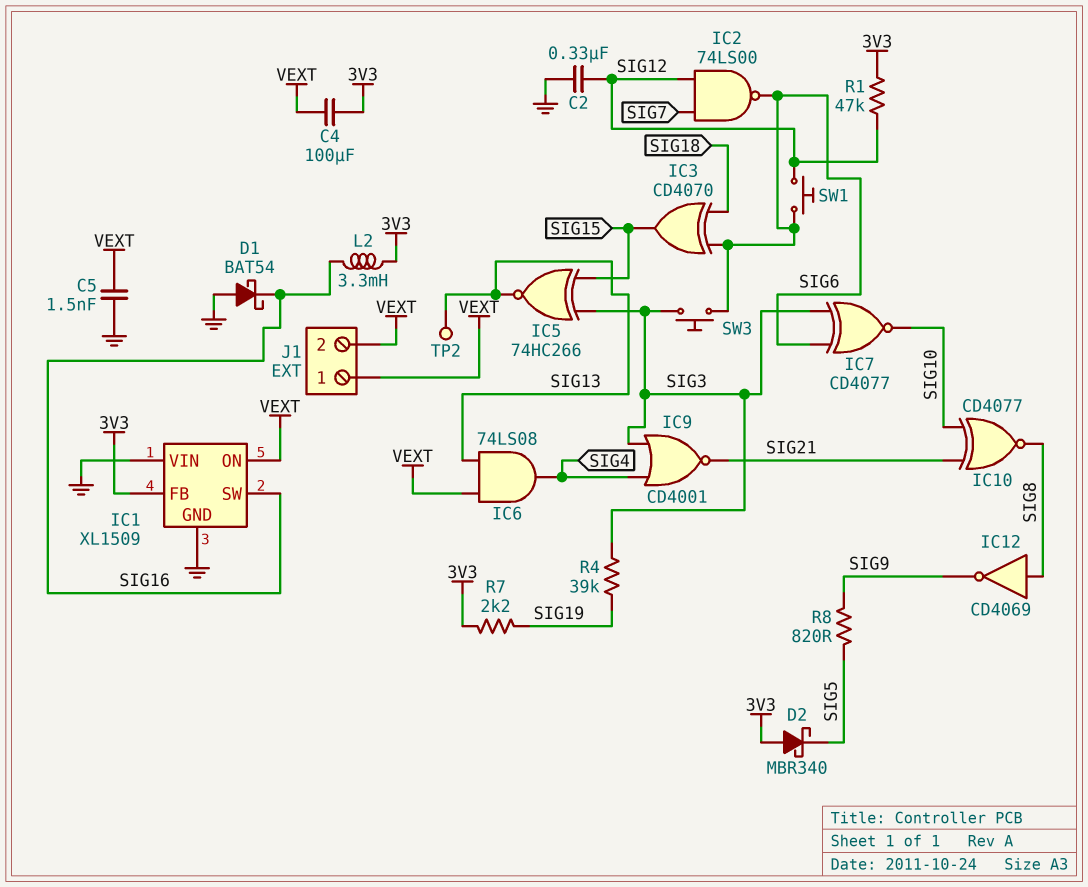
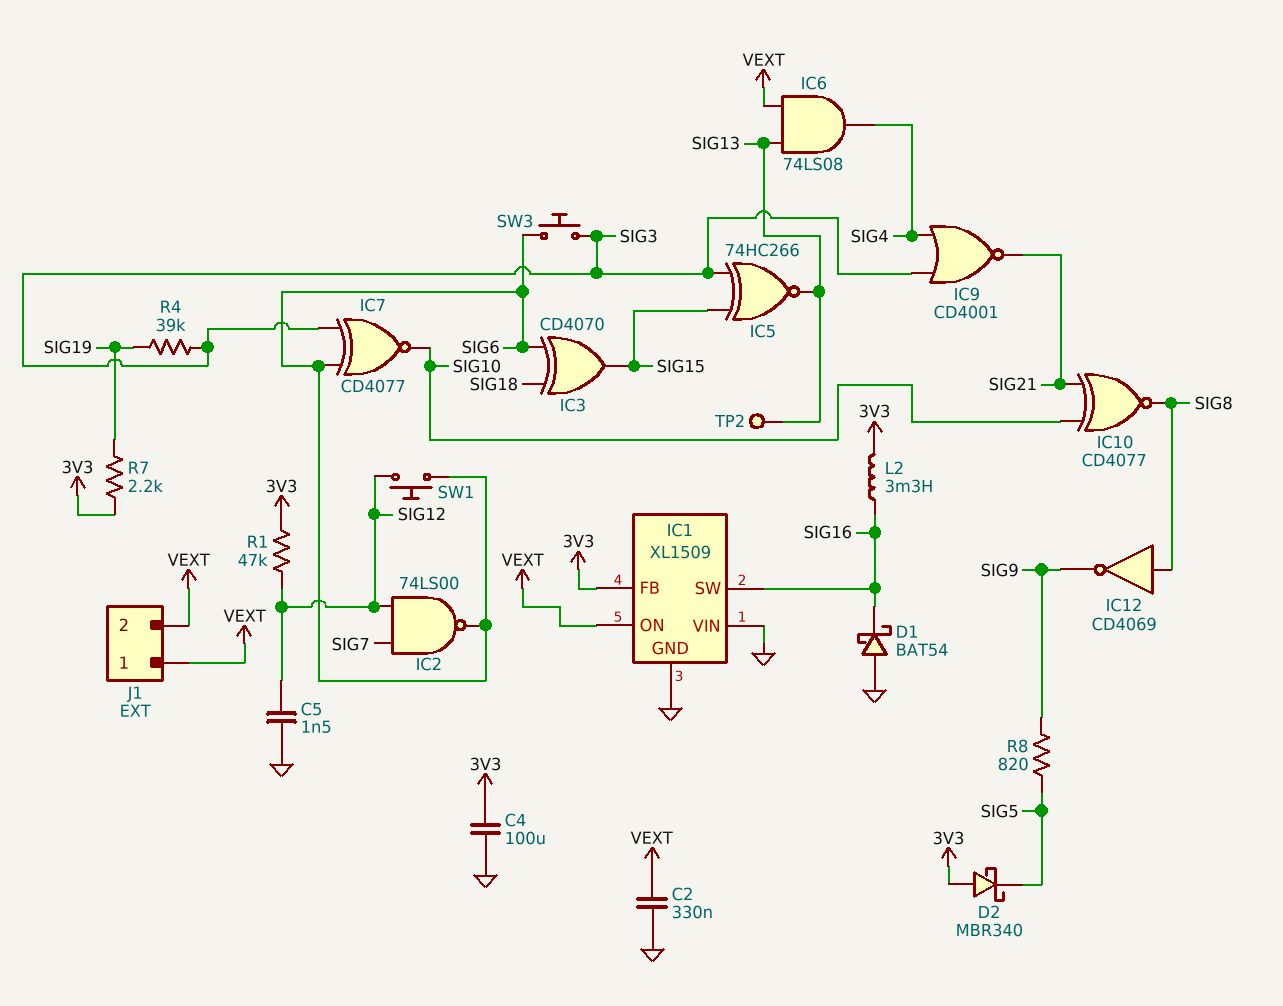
C2: 330nF (GND, SIG12) -> 330nF (GND, VEXT)
C4: 100uF (3V3, VEXT) -> 100uF (3V3, GND)
C5: 1.5nF (GND, VEXT) -> 1.5nF (GND, SIG12)

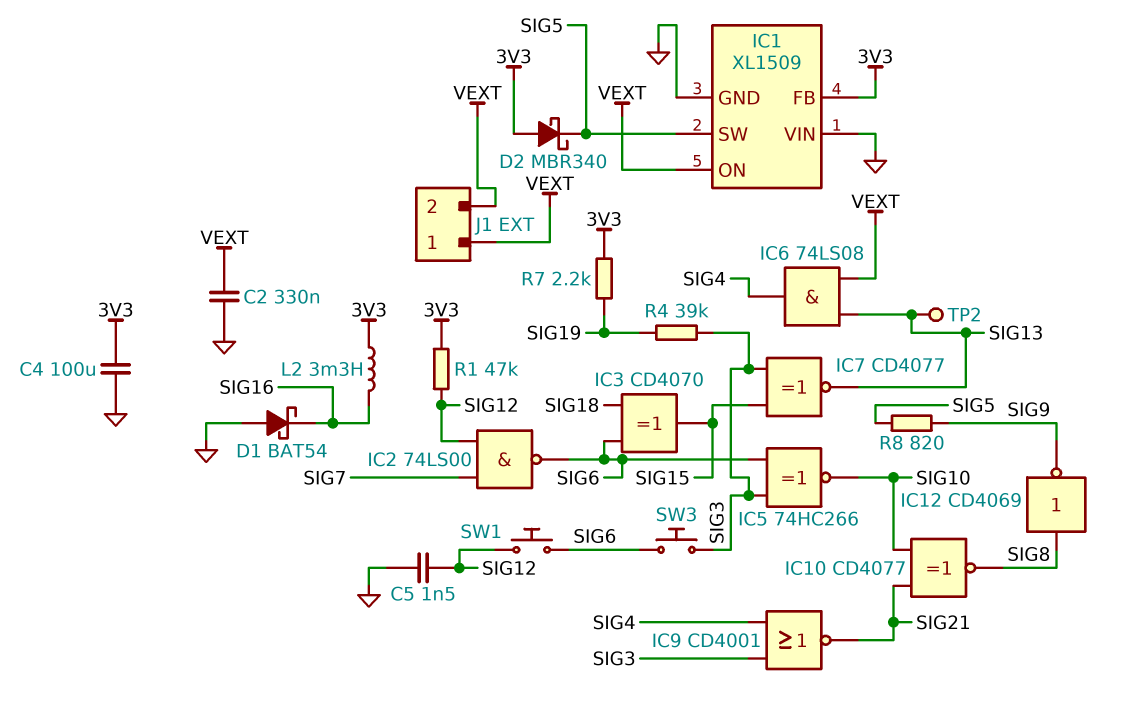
IC1 pin SW: SIG16 -> SIG5
IC5: XNOR 74HC266 (in SIG3, in SIG15, out SIG13) -> XNOR 74HC266 (in SIG3, in SIG6, out SIG10)
IC7: XNOR CD4077 (in SIG3, in SIG6, out SIG10) -> XNOR CD4077 (in SIG3, in SIG15, out SIG13)

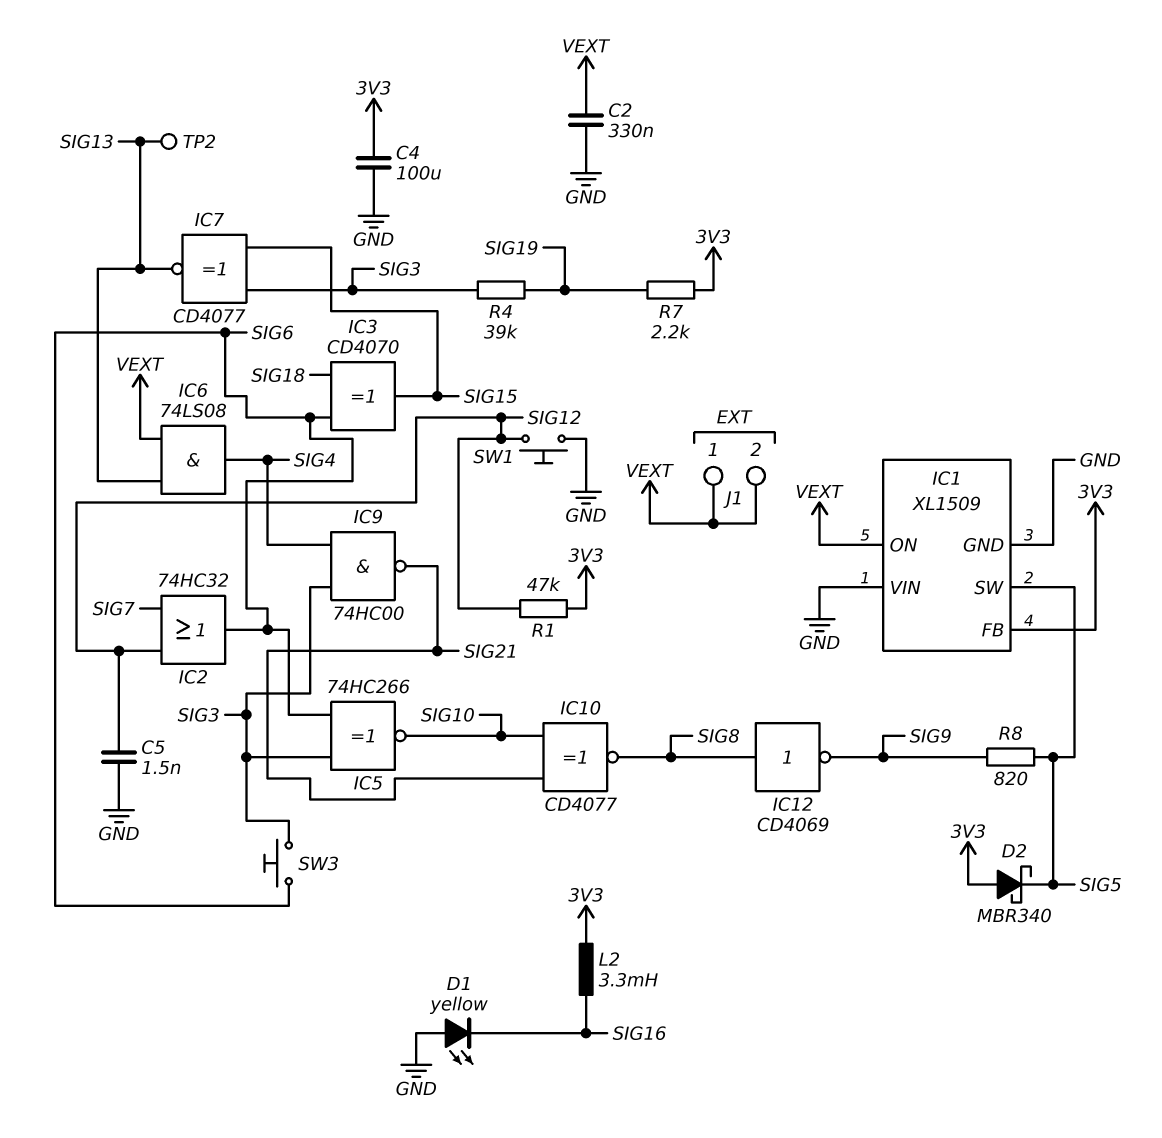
D1: schottky BAT54 (A GND, K SIG16) -> LED yellow (A GND, K SIG16)
IC2: NAND 74LS00 (in SIG7, in SIG12, out SIG6) -> OR 74HC32 (in SIG7, in SIG12, out SIG6)
IC9: NOR CD4001 (in SIG3, in SIG4, out SIG21) -> NAND 74HC00 (in SIG3, in SIG4, out SIG21)
SW1: button (SIG6, SIG12) -> button (GND, SIG12)

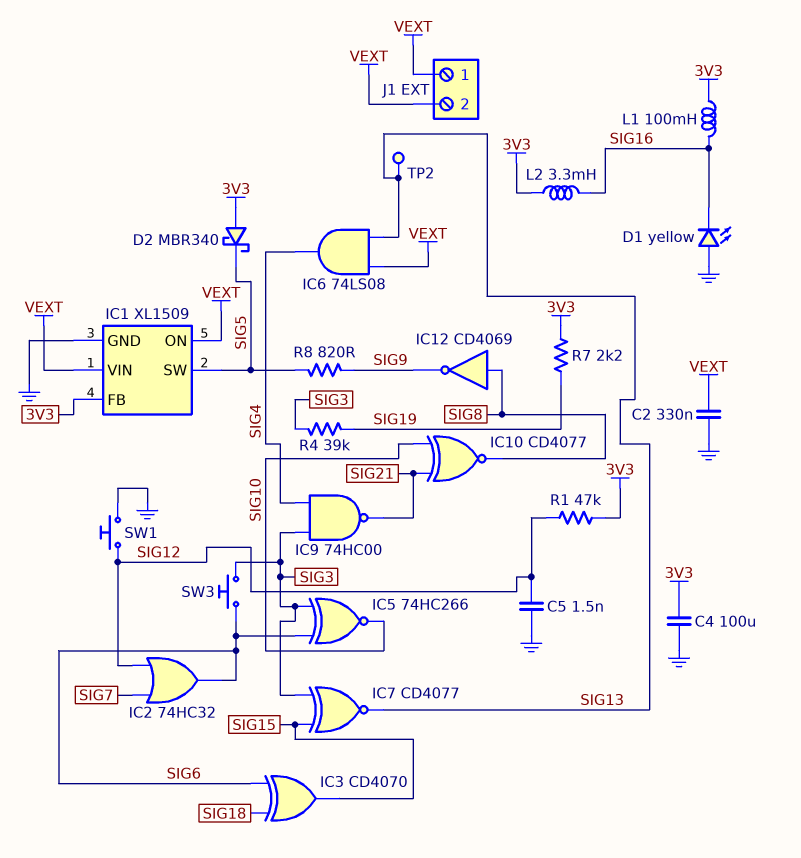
IC1 pin VIN: GND -> VEXT
L1: none -> 100mH (3V3, SIG16)

